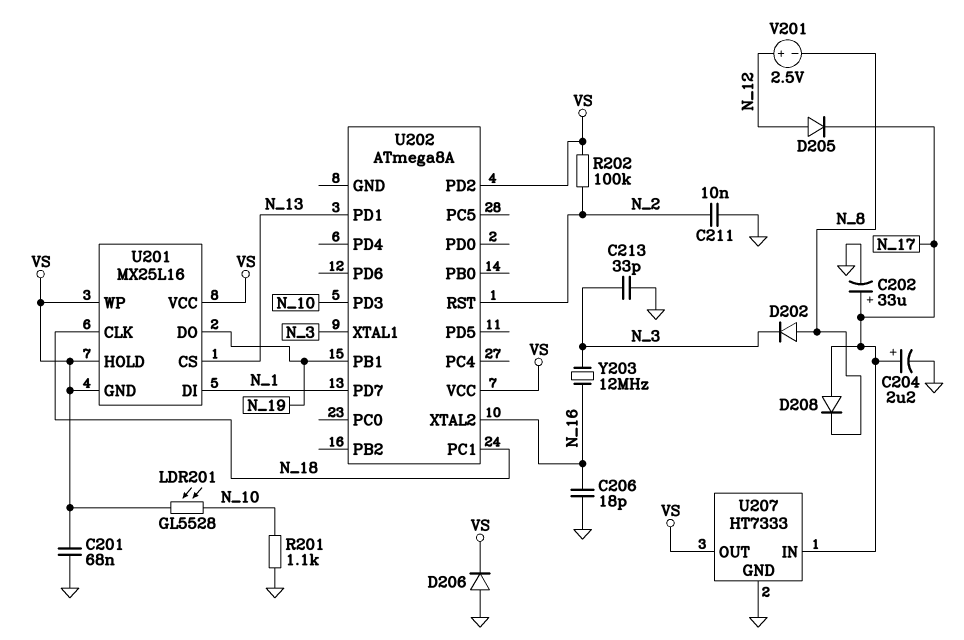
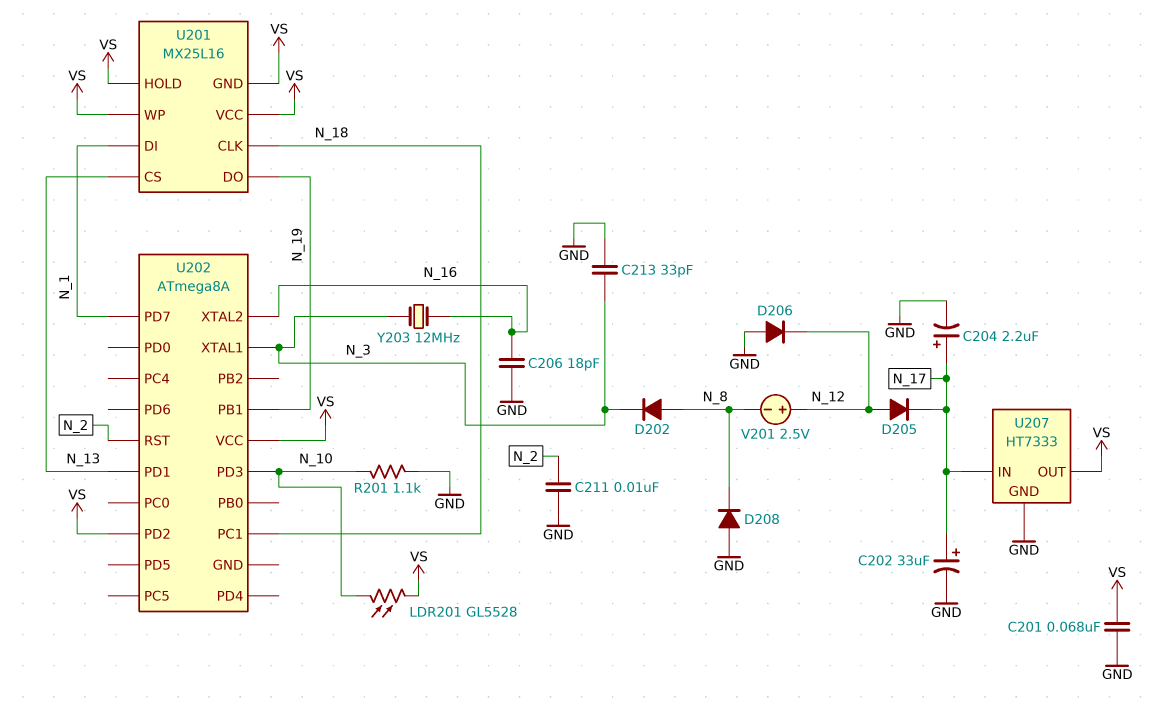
D206: diode (A GND, K VS) -> diode (A GND, K N_12)
D208: diode (A N_17, K N_8) -> diode (A GND, K N_8)
R202: 100k (N_2, VS) -> none

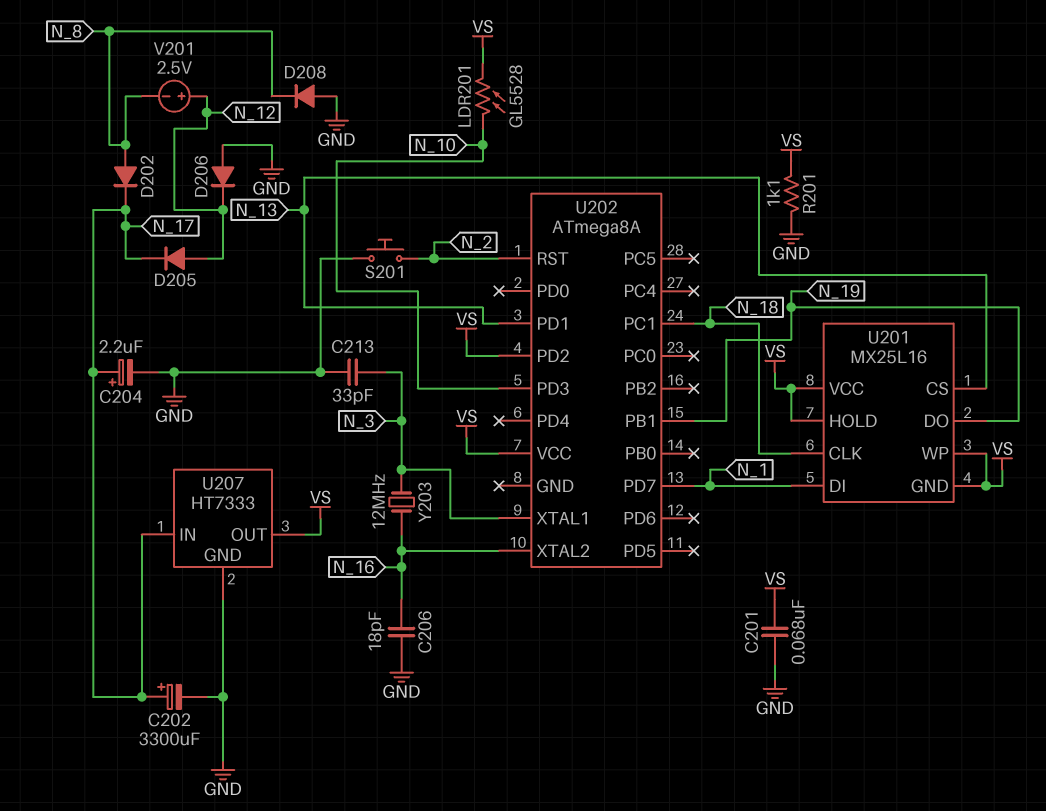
C202: 33uF (plus N_17, minus GND) -> 3300uF (plus N_17, minus GND)
C211: 10nF (GND, N_2) -> none
D202: diode (A N_8, K N_3) -> diode (A N_8, K N_17)
R201: 1.1k (GND, N_10) -> 1.1k (GND, VS)
S201: none -> button (GND, N_2)

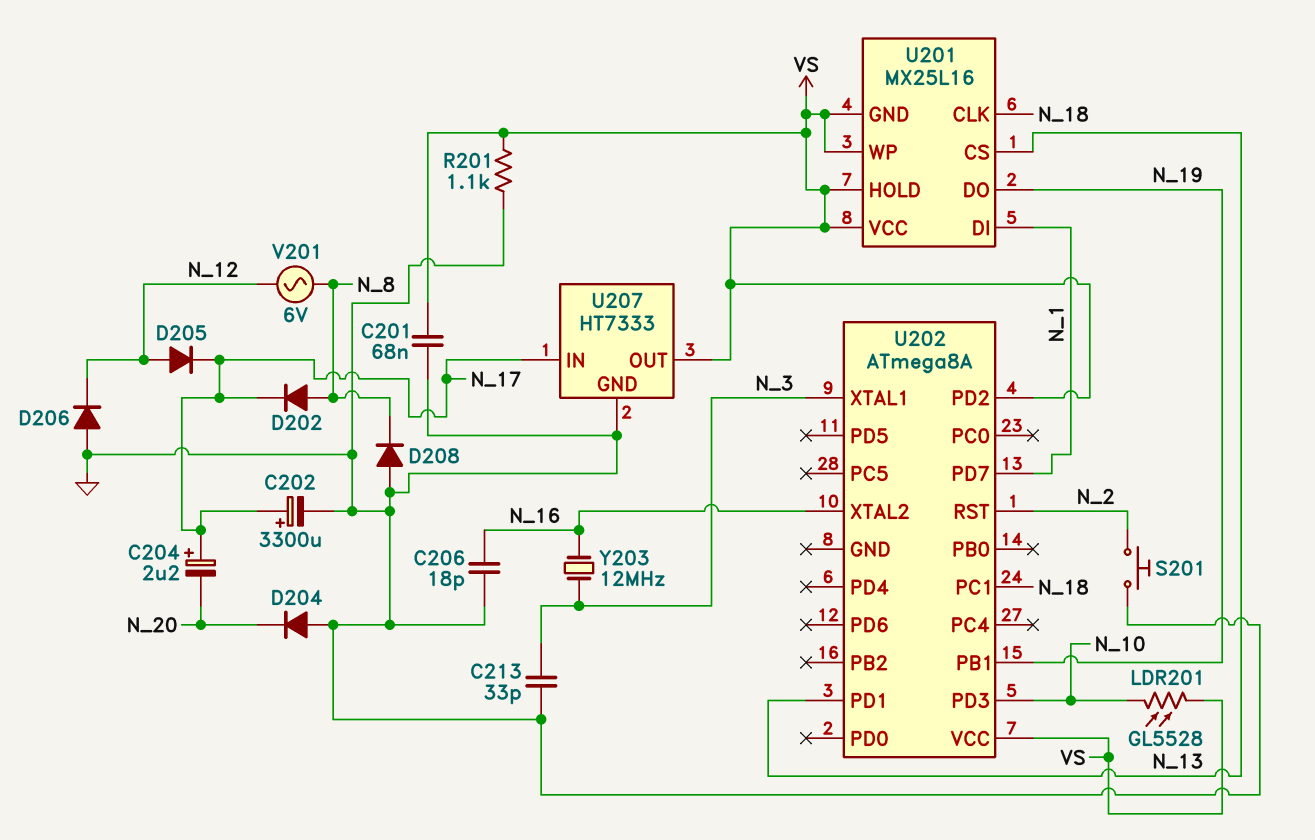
C204: 2.2uF (plus N_17, minus GND) -> 2.2uF (plus N_17, minus N_20)
D204: none -> diode (A GND, K N_20)
V201: 2.5V (plus N_12, minus N_8) -> AC 6V (N_8, N_12)

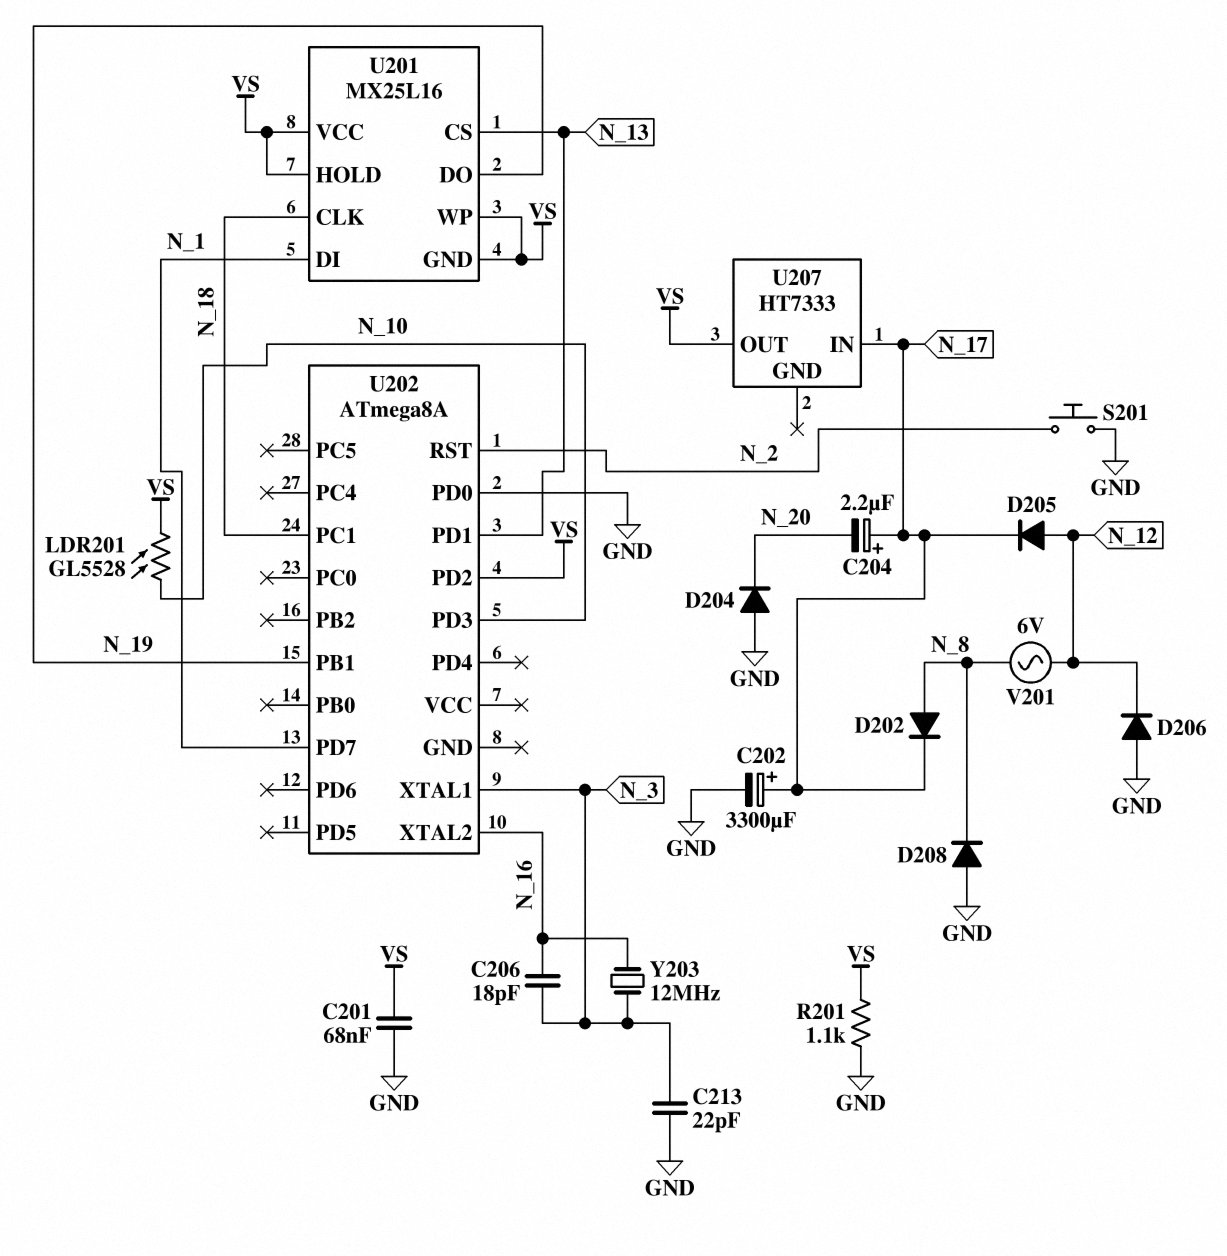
C206: 18pF (GND, N_16) -> 18pF (N_3, N_16)
C213: 33pF (GND, N_3) -> 22pF (GND, N_3)
U202 pin PD0: none -> GND
U202 pin VCC: VS -> none
U207 pin GND: GND -> none

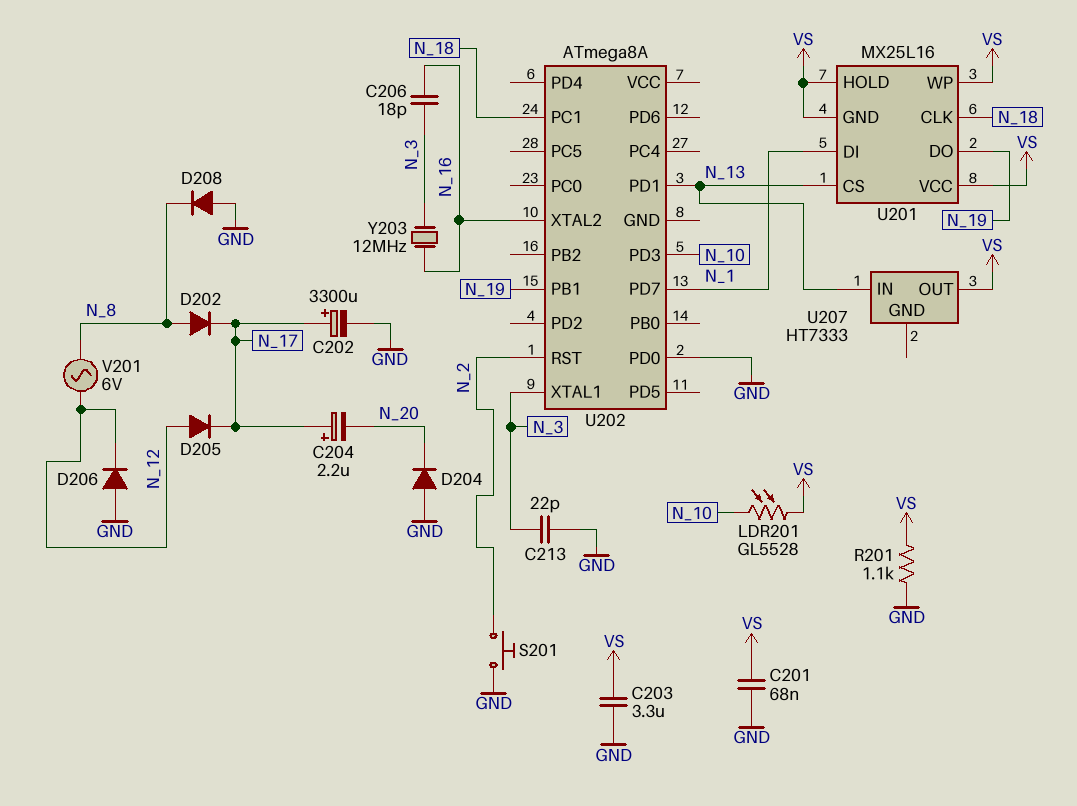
C203: none -> 3.3uF (GND, VS)
U202 pin PD2: VS -> none
U207 pin IN: N_17 -> N_13

